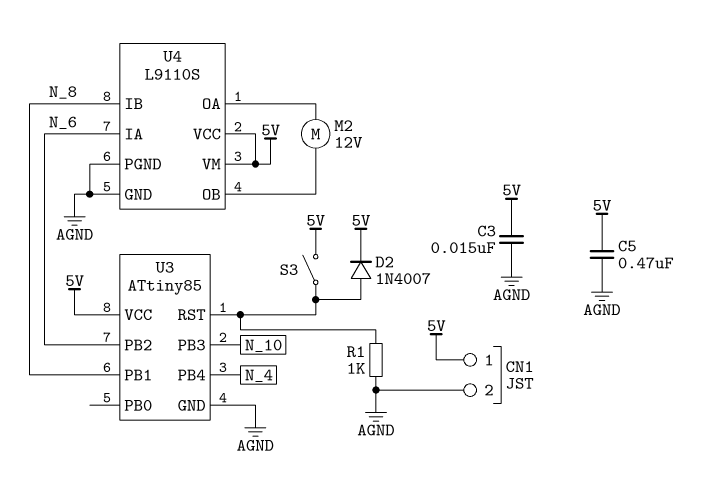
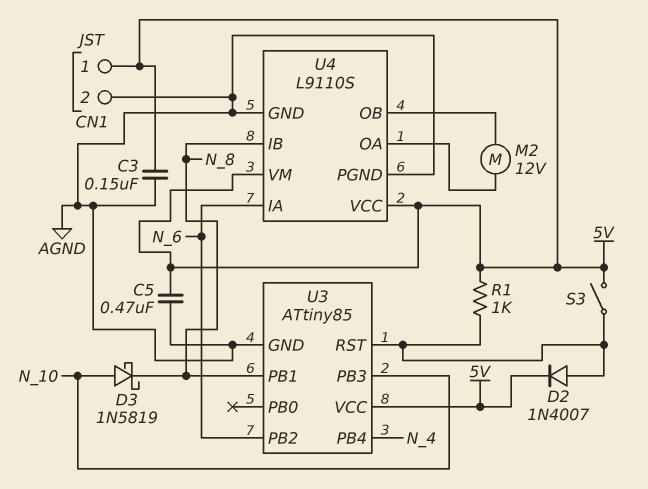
C3: 15nF (5V, AGND) -> 150nF (5V, AGND)
D3: none -> schottky 1N5819 (A N_10, K N_8)
R1: 1k (AGND, U3/RST) -> 1k (5V, U3/RST)

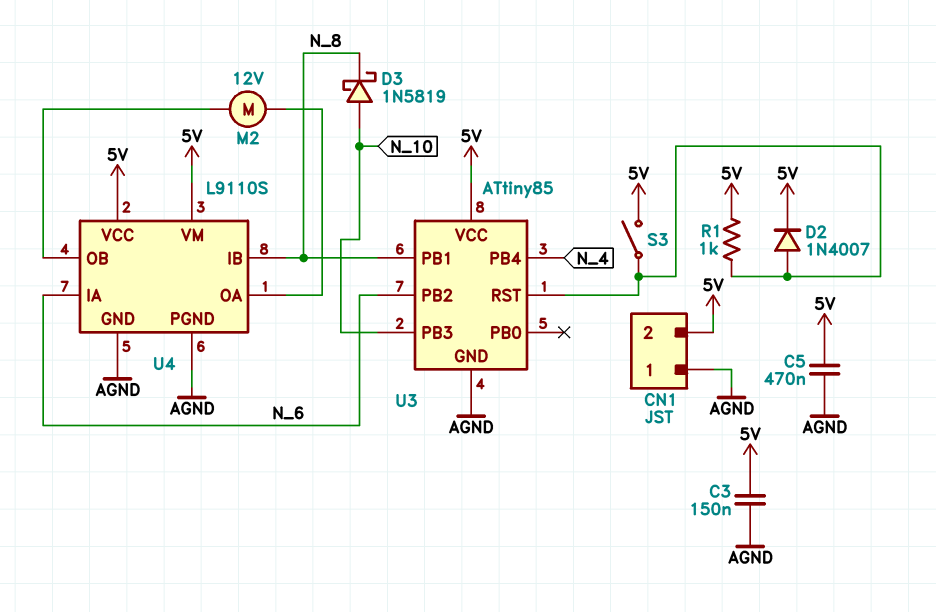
CN1 pin 1: 5V -> AGND
CN1 pin 2: AGND -> 5V

